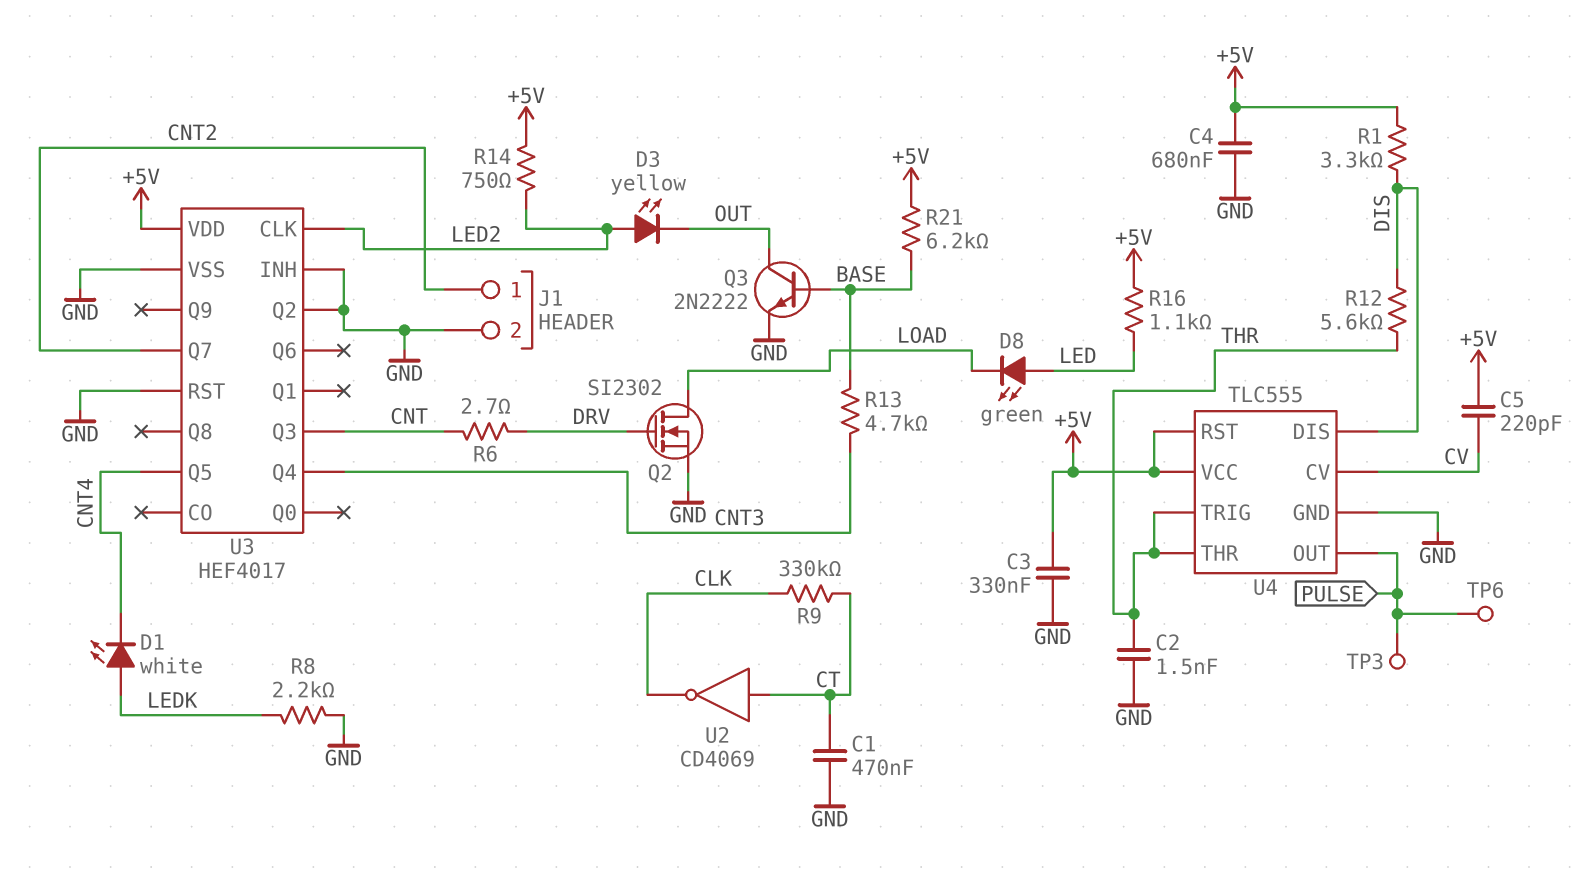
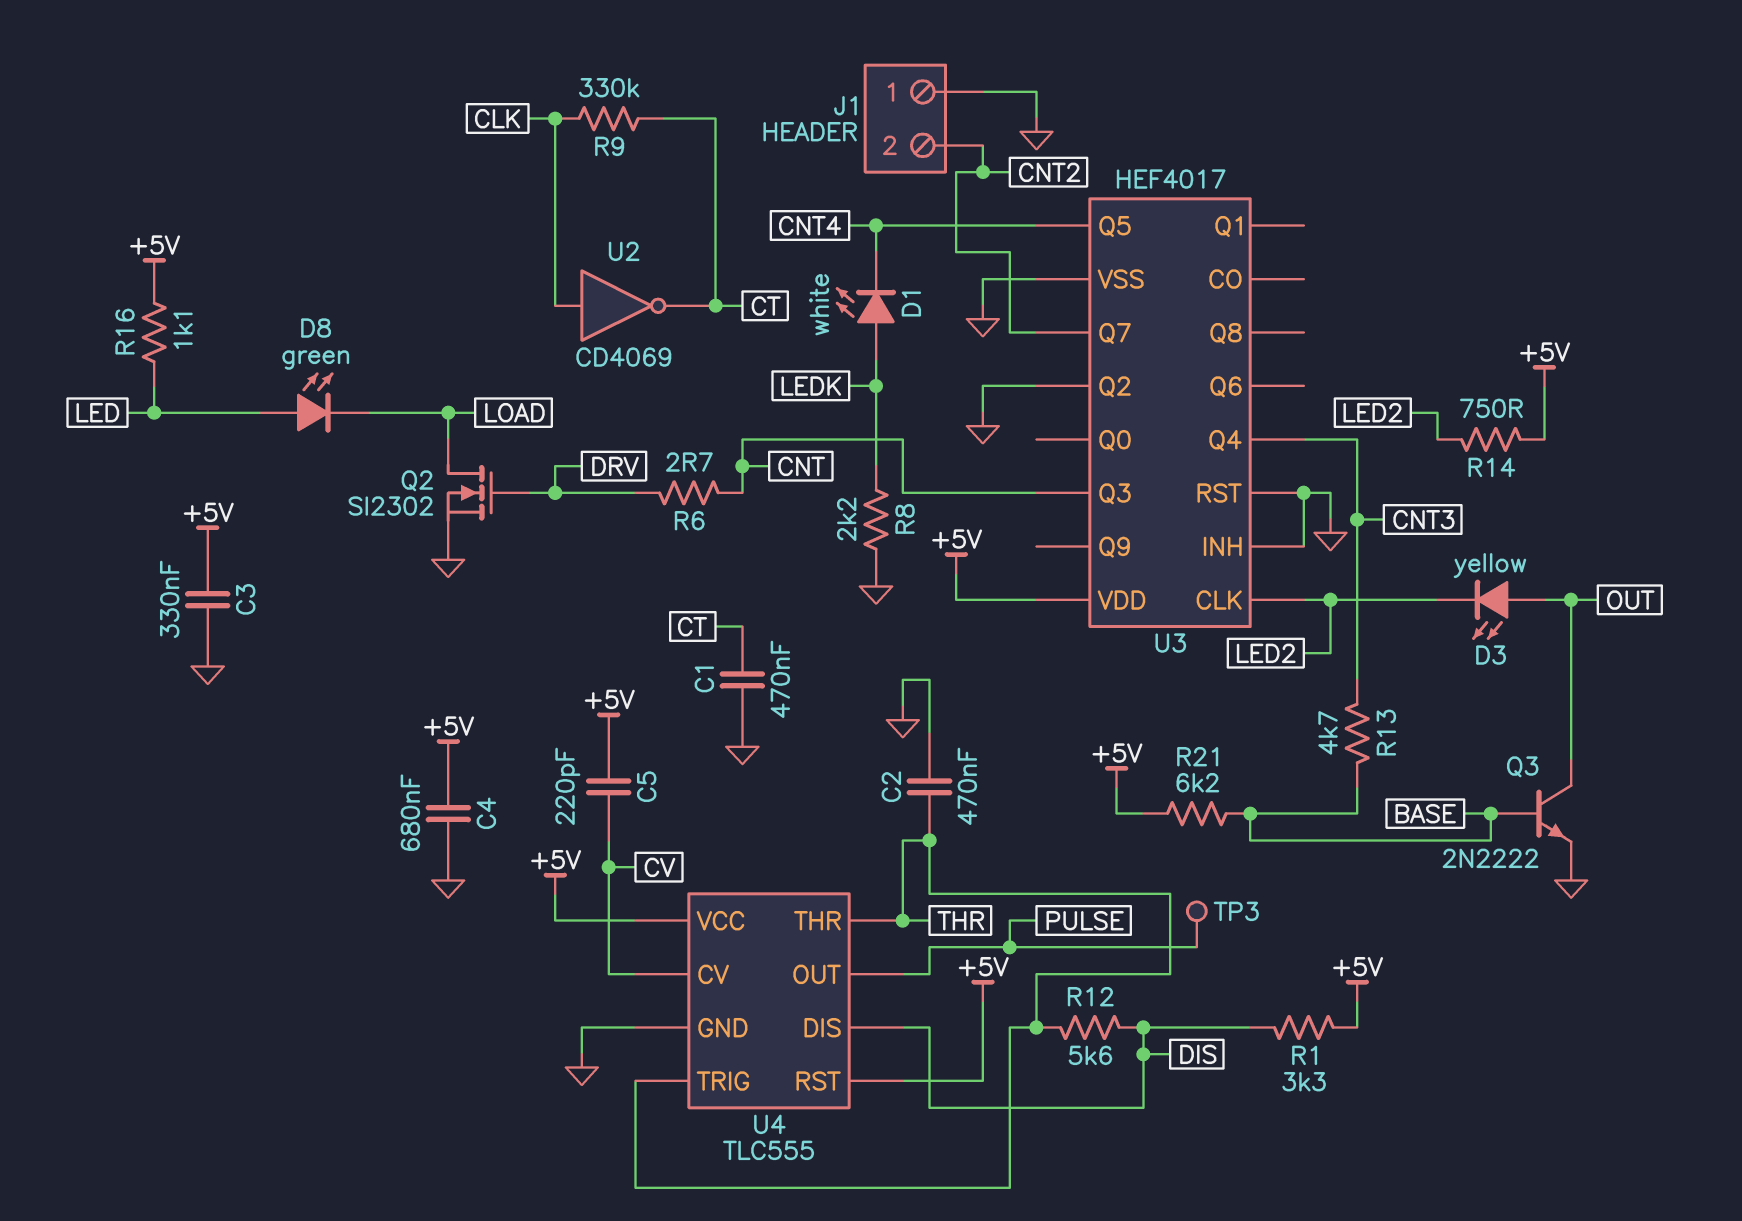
C2: 1.5nF (GND, THR) -> 470nF (GND, THR)
D3: LED yellow (A LED2, K OUT) -> LED yellow (A OUT, K LED2)
J1 pin 1: CNT2 -> GND
J1 pin 2: GND -> CNT2
TP6: test point (PULSE) -> none
U2: NOT CD4069 (in CT, out CLK) -> NOT CD4069 (in CLK, out CT)

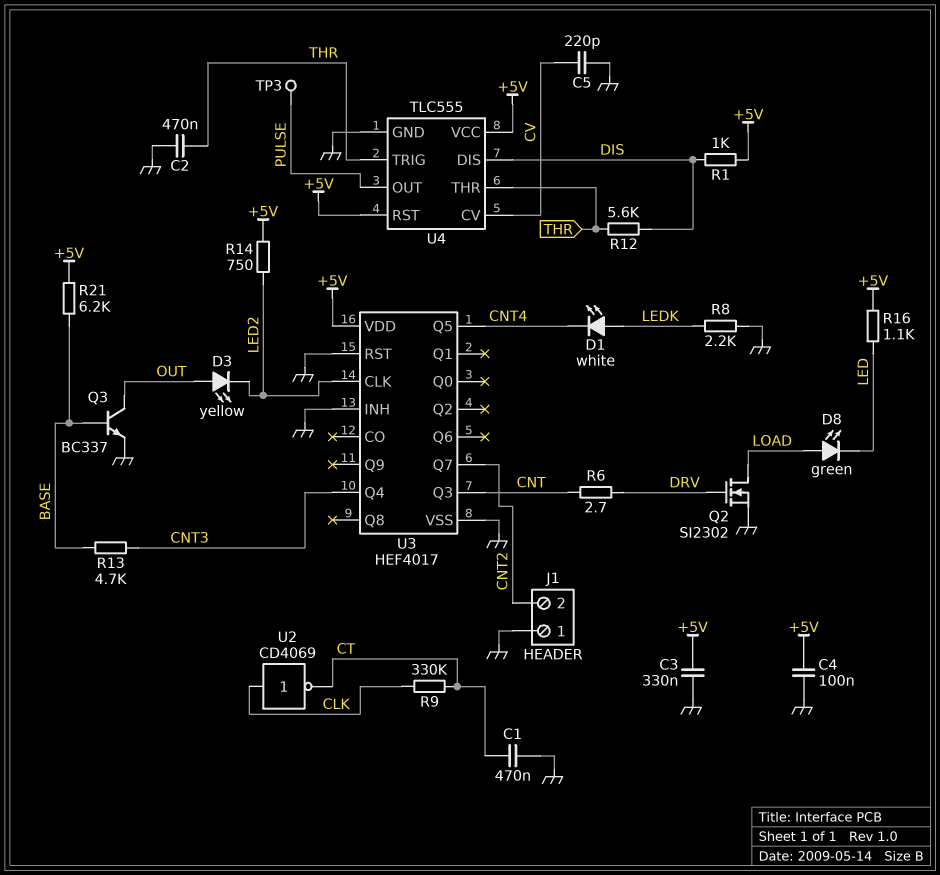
C4: 680nF (+5V, GND) -> 100nF (+5V, GND)
C5: 220pF (+5V, CV) -> 220pF (CV, GND)
D8: LED green (A LED, K LOAD) -> LED green (A LOAD, K LED)
Q3: NPN 2N2222 (B BASE, C OUT, E GND) -> NPN BC337 (B BASE, C OUT, E GND)
R1: 3.3k (+5V, DIS) -> 1k (+5V, DIS)
U3 pin Q2: GND -> none

